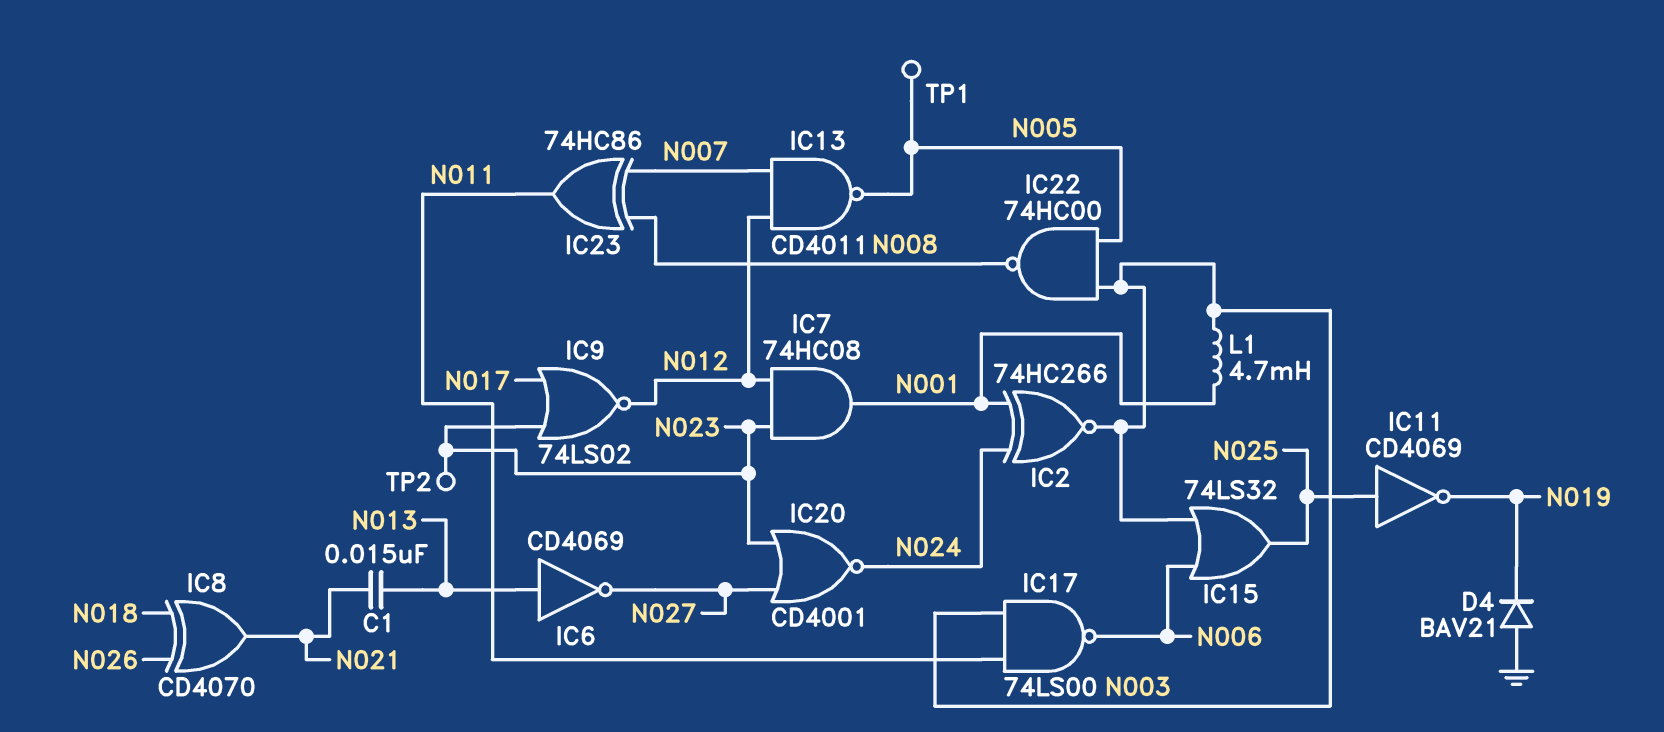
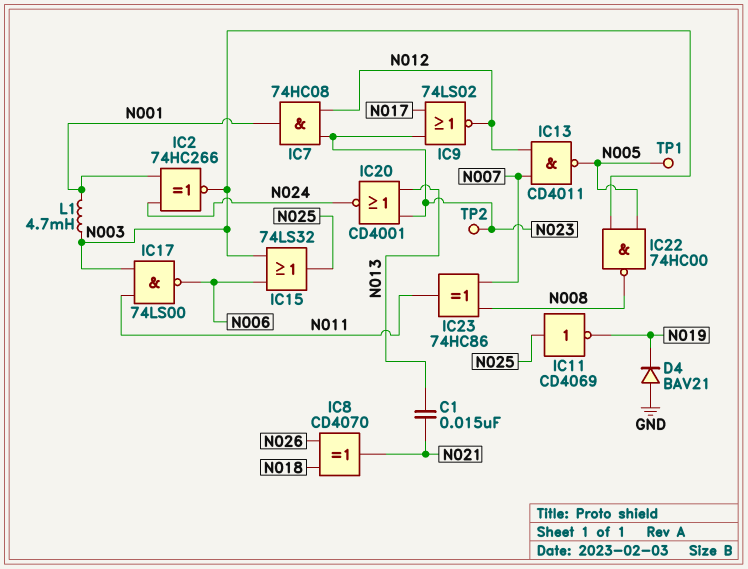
IC6: NOT CD4069 (in N013, out N027) -> none
IC20: NOR CD4001 (in N023, in N027, out N024) -> NOR CD4001 (in N013, in N023, out N024)

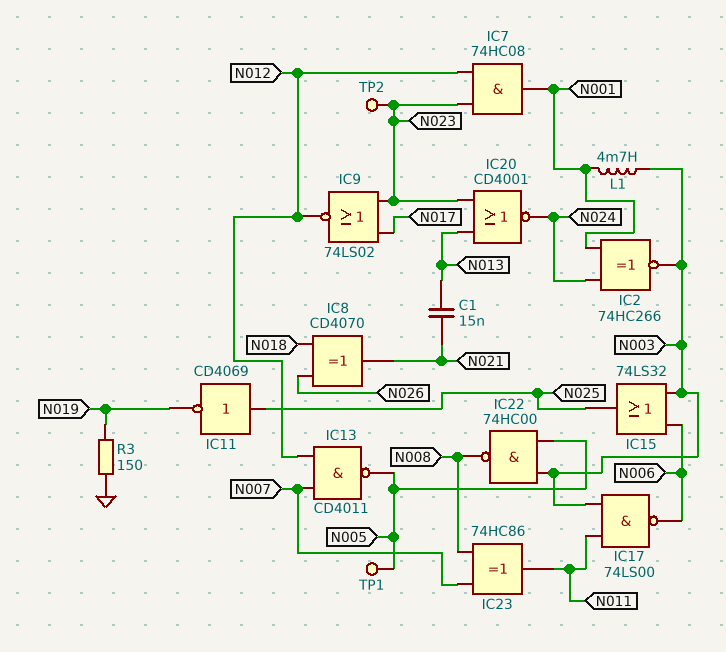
D4: diode BAV21 (A GND, K N019) -> none
R3: none -> 150 (GND, N019)

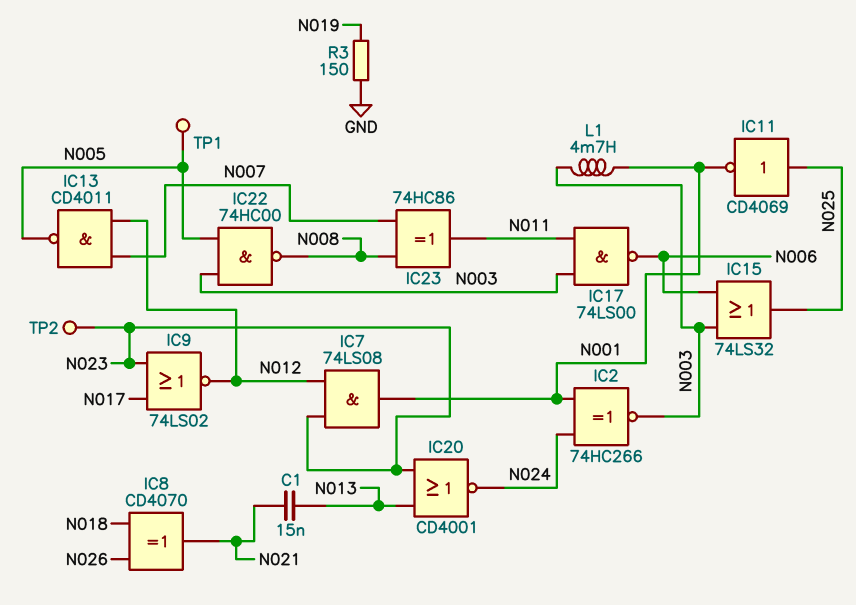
IC7: AND 74HC08 (in N012, in N023, out N001) -> AND 74LS08 (in N012, in N023, out N001)
IC11: NOT CD4069 (in N025, out N019) -> NOT CD4069 (in N025, out N001)

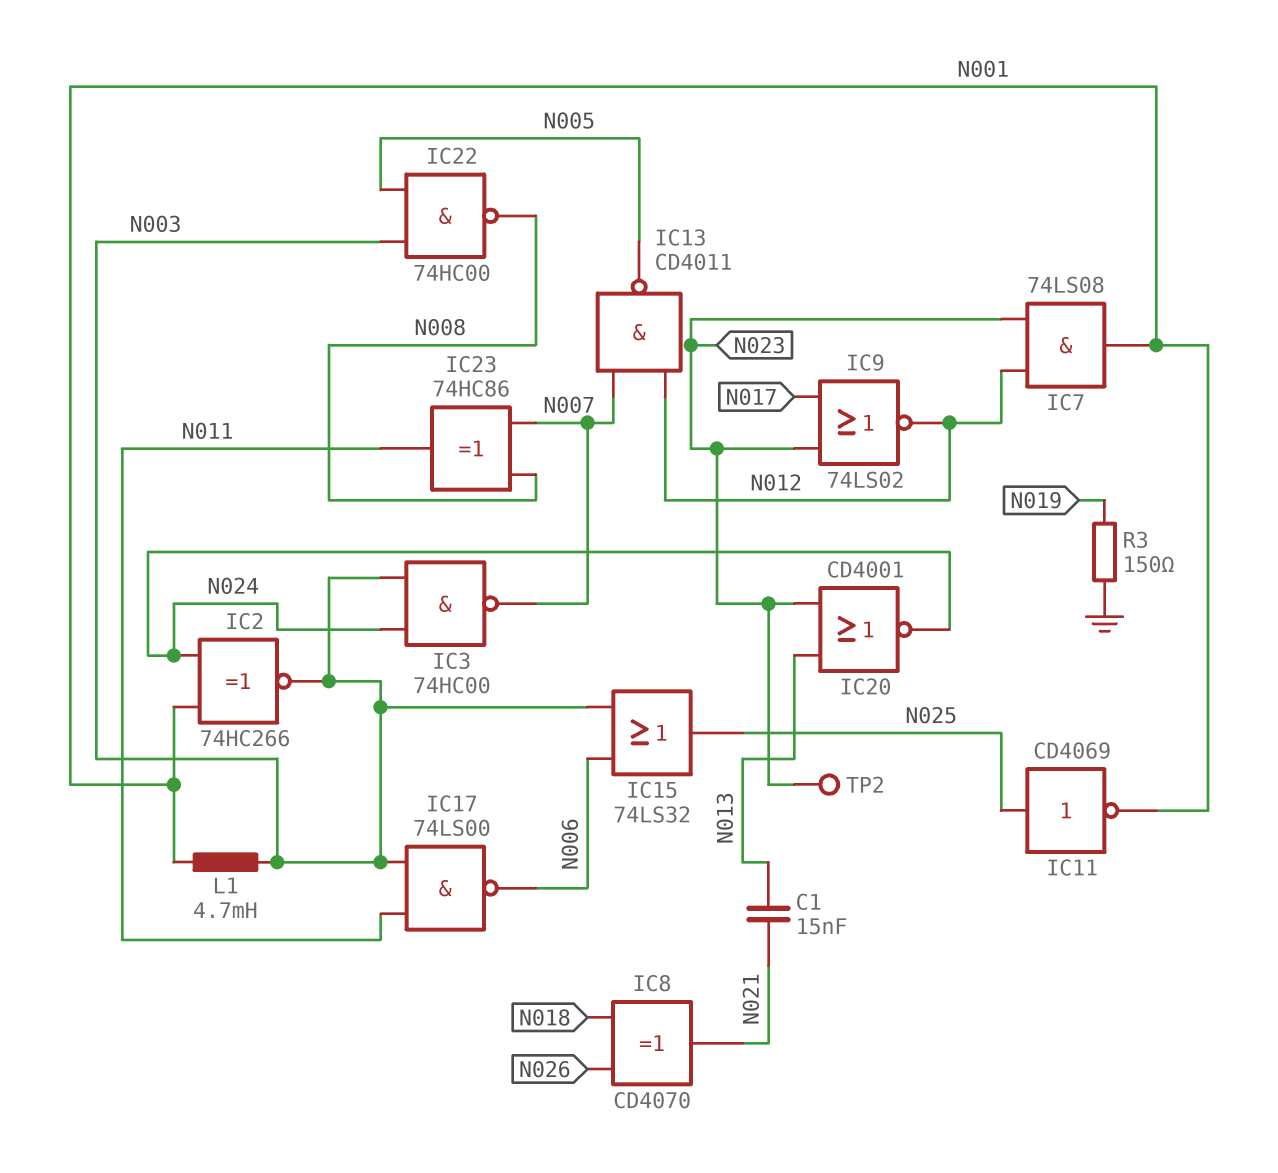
IC3: none -> NAND 74HC00 (in N003, in N024, out N007)
TP1: test point (N005) -> none

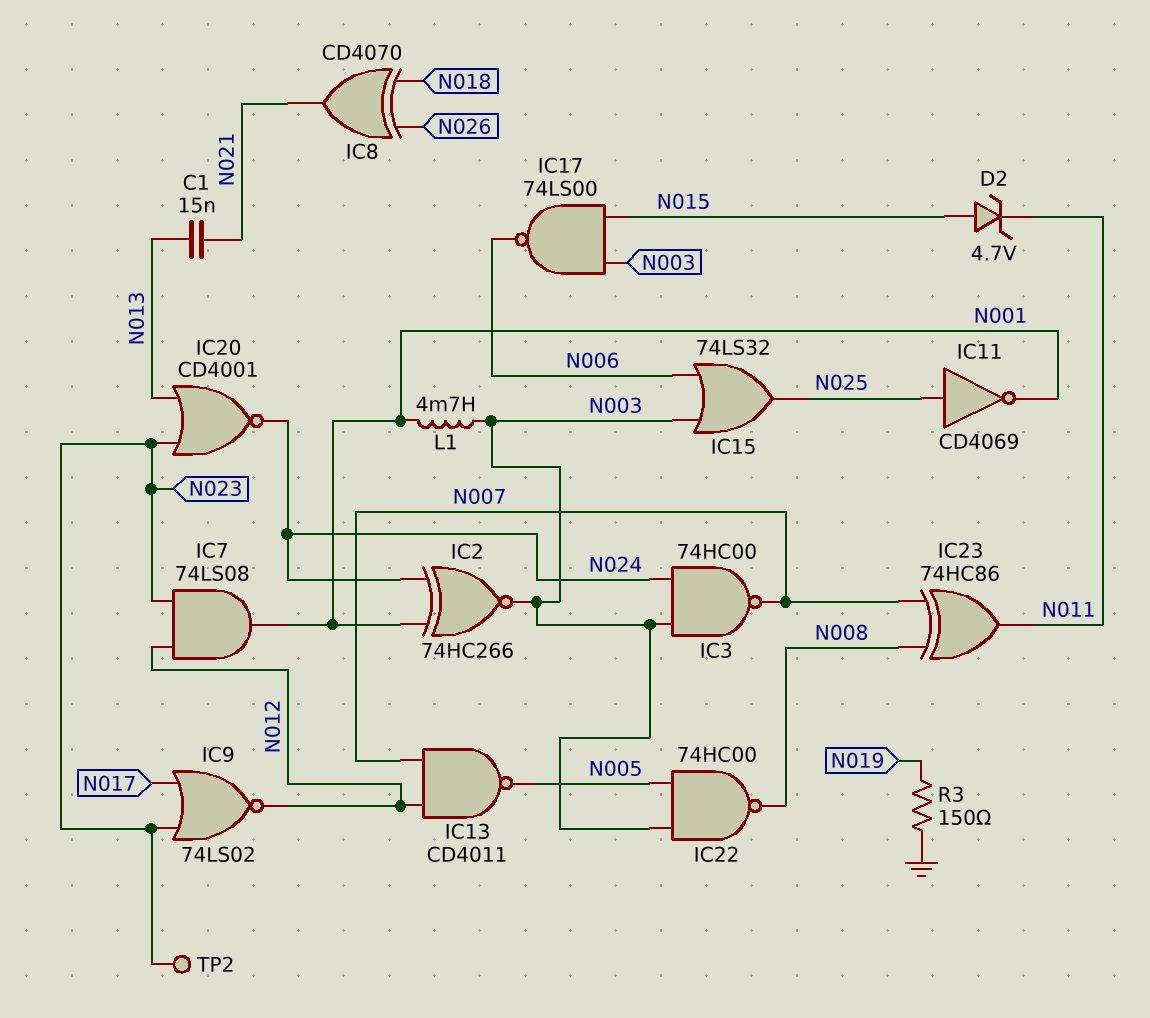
D2: none -> zener 4.7V (A N015, K N011)
IC17: NAND 74LS00 (in N003, in N011, out N006) -> NAND 74LS00 (in N003, in N015, out N006)

